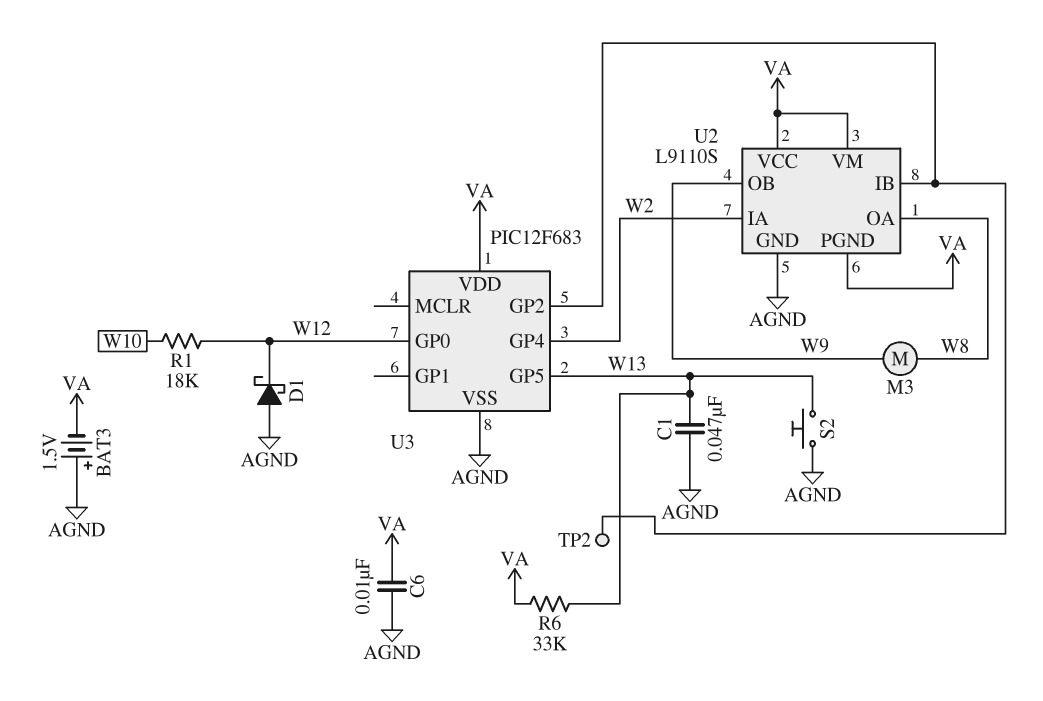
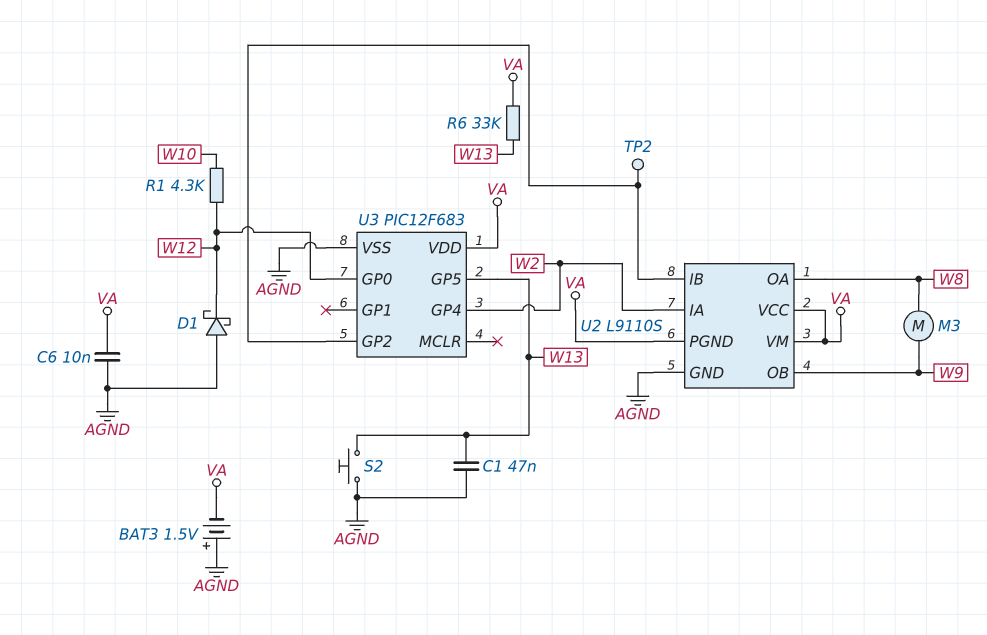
R1: 18k (W10, W12) -> 4.3k (W10, W12)

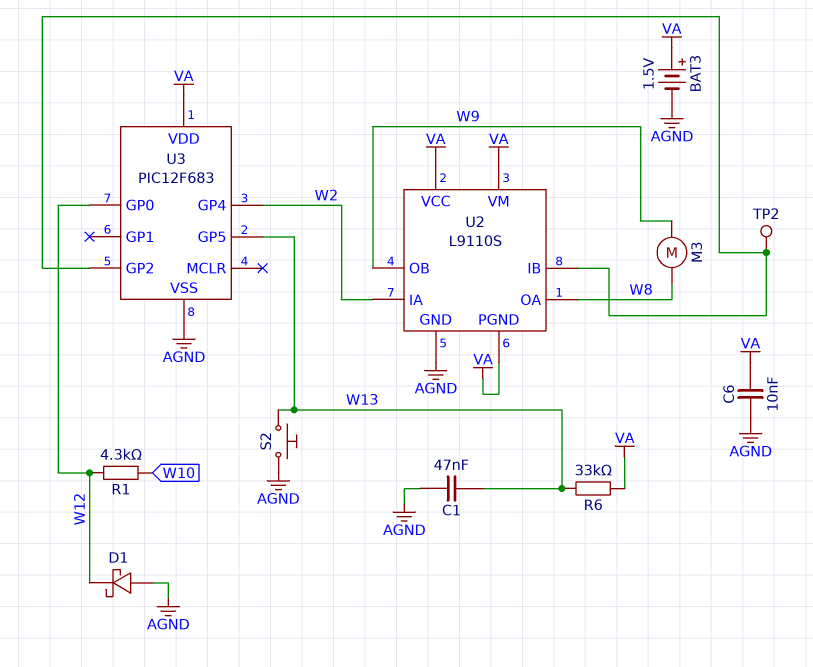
BAT3: 1.5V (plus AGND, minus VA) -> 1.5V (plus VA, minus AGND)

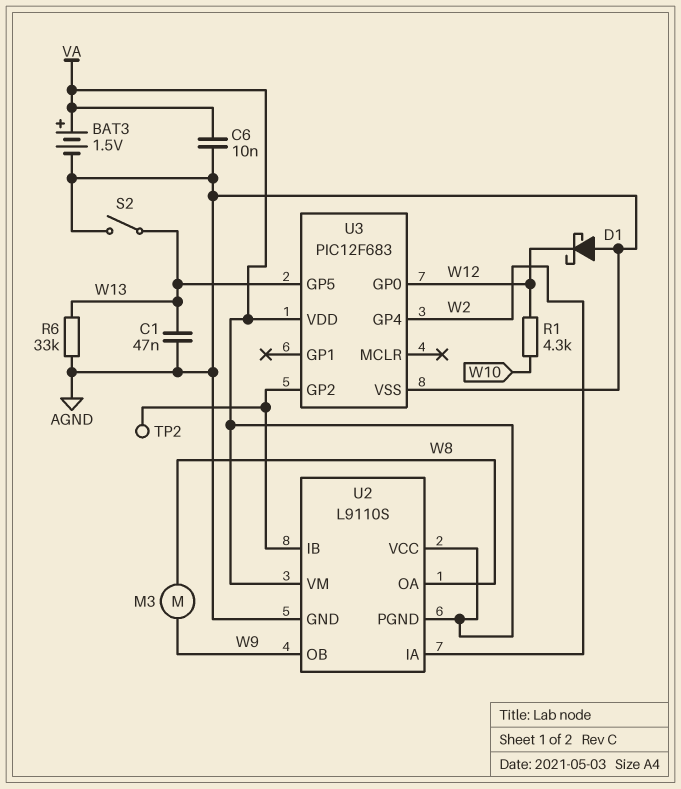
R6: 33k (VA, W13) -> 33k (AGND, W13)
S2: button (AGND, W13) -> switch (AGND, W13)

